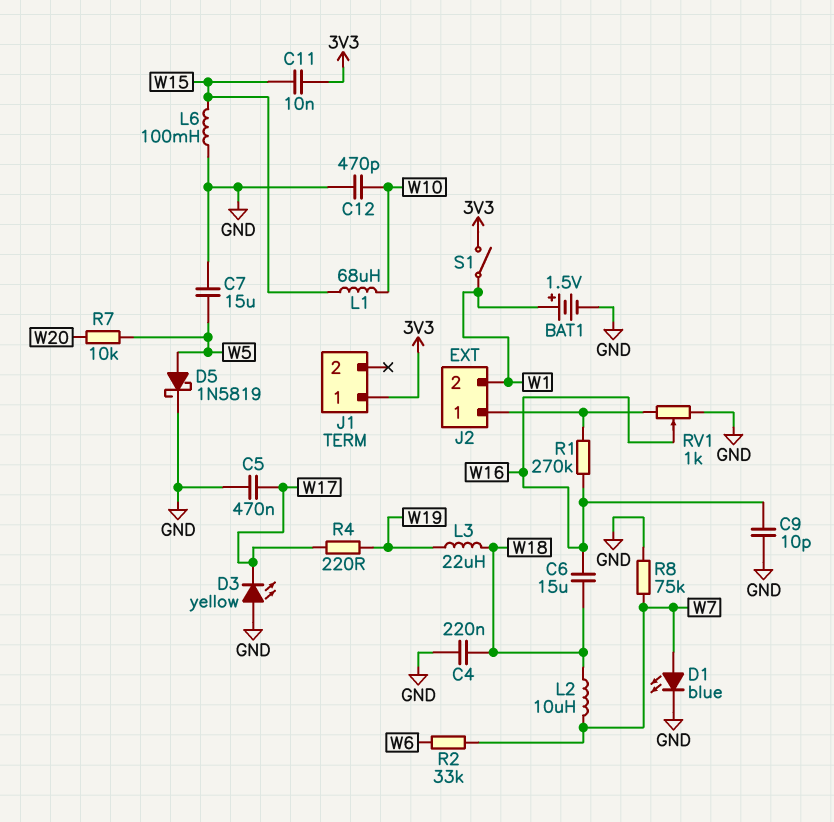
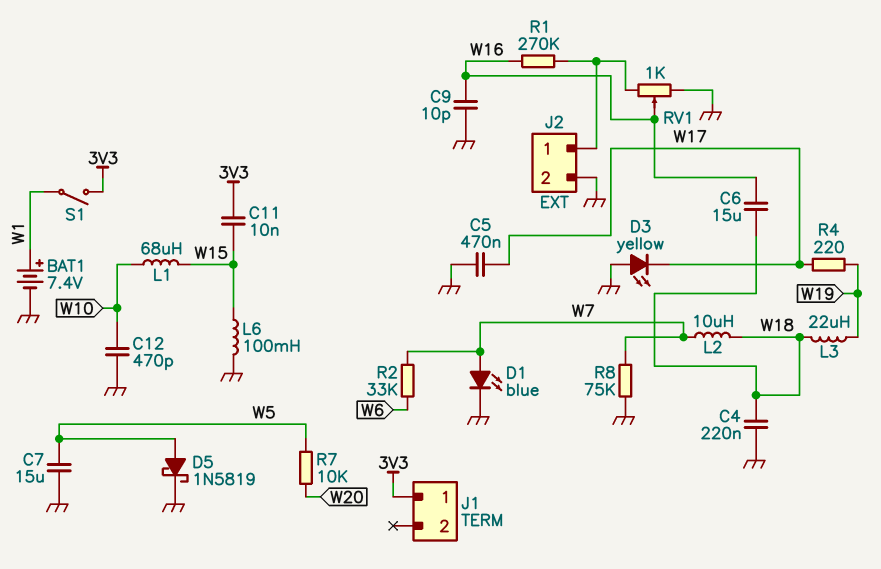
BAT1: 1.5V (plus W1, minus GND) -> 7.4V (plus W1, minus GND)
J2 pin 2: W1 -> GND

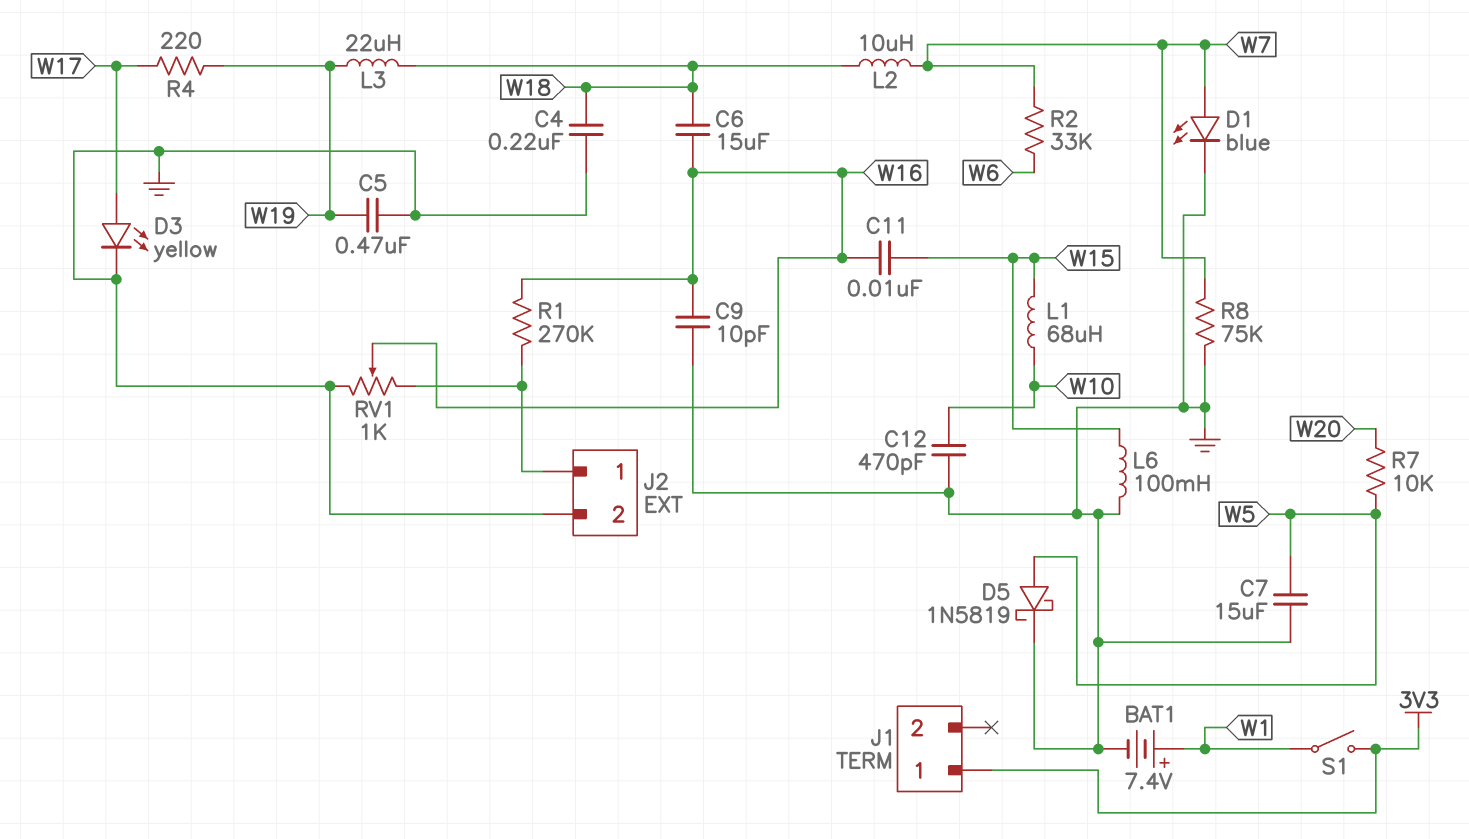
C5: 470nF (GND, W17) -> 470nF (GND, W19)
C11: 10nF (3V3, W15) -> 10nF (W15, W16)
D3: LED yellow (A GND, K W17) -> LED yellow (A W17, K GND)

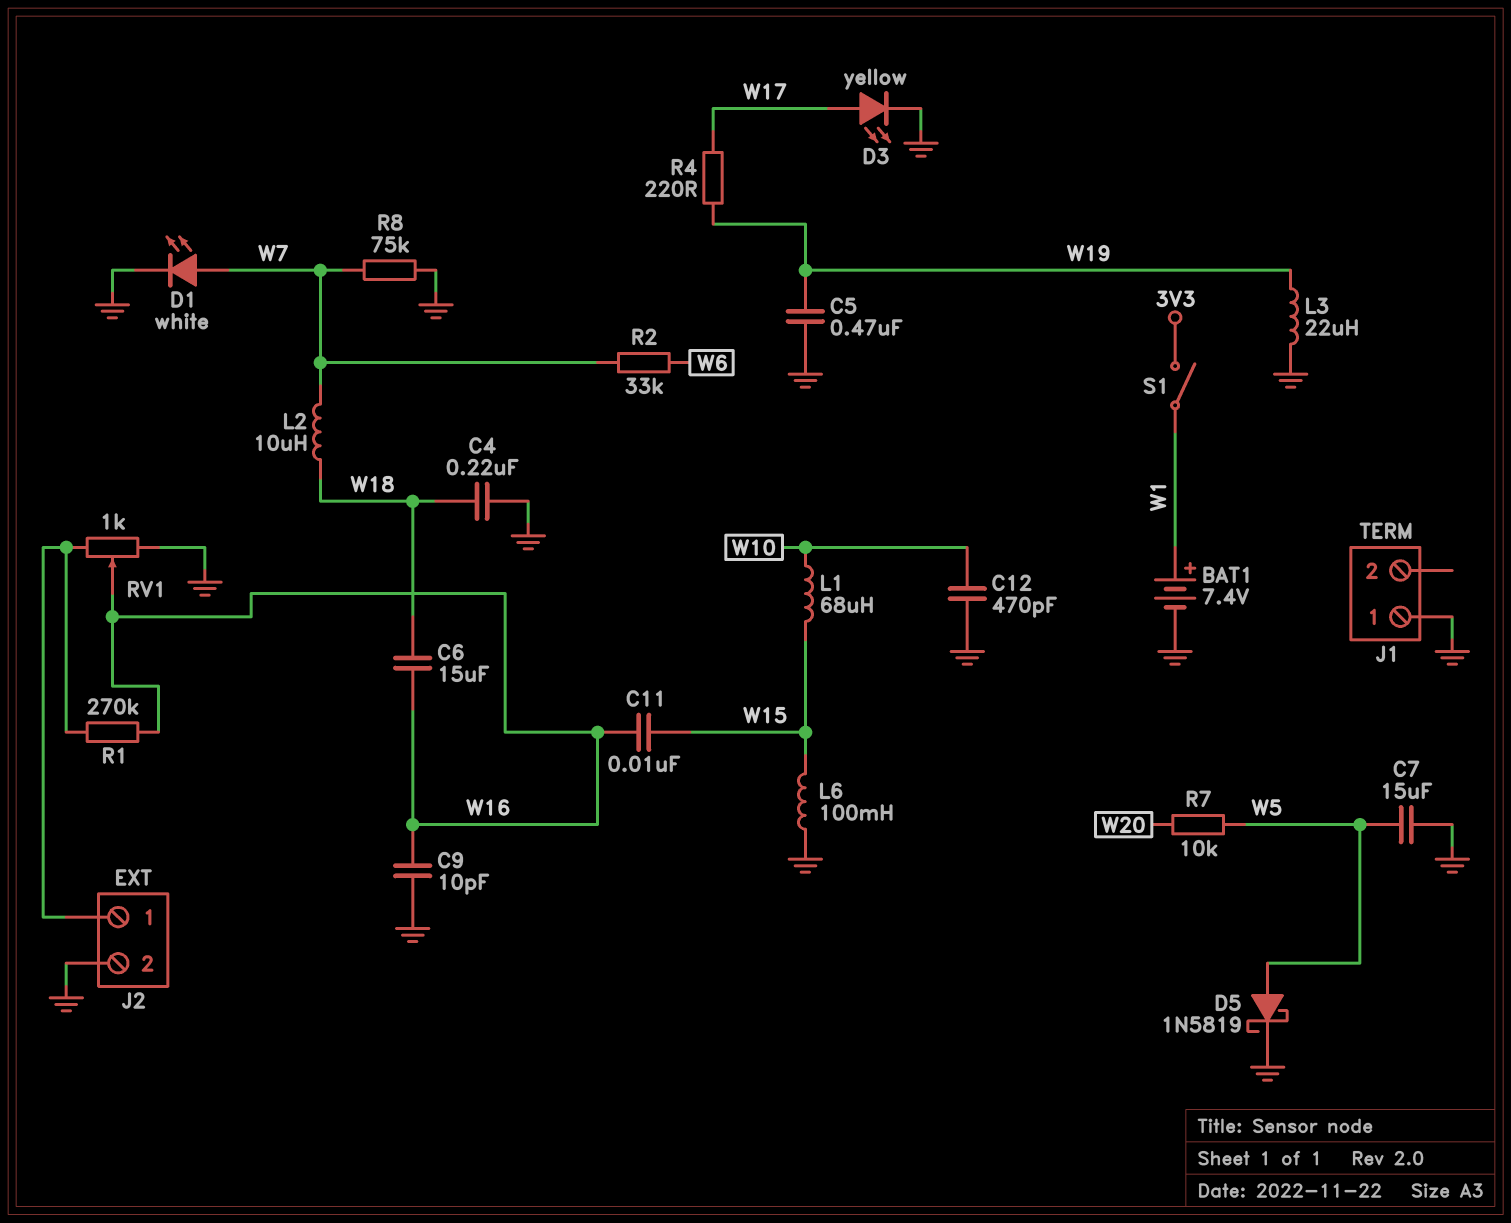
D1: LED blue (A W7, K GND) -> LED white (A W7, K GND)
J1 pin 1: 3V3 -> GND
L3: 22uH (W18, W19) -> 22uH (GND, W19)

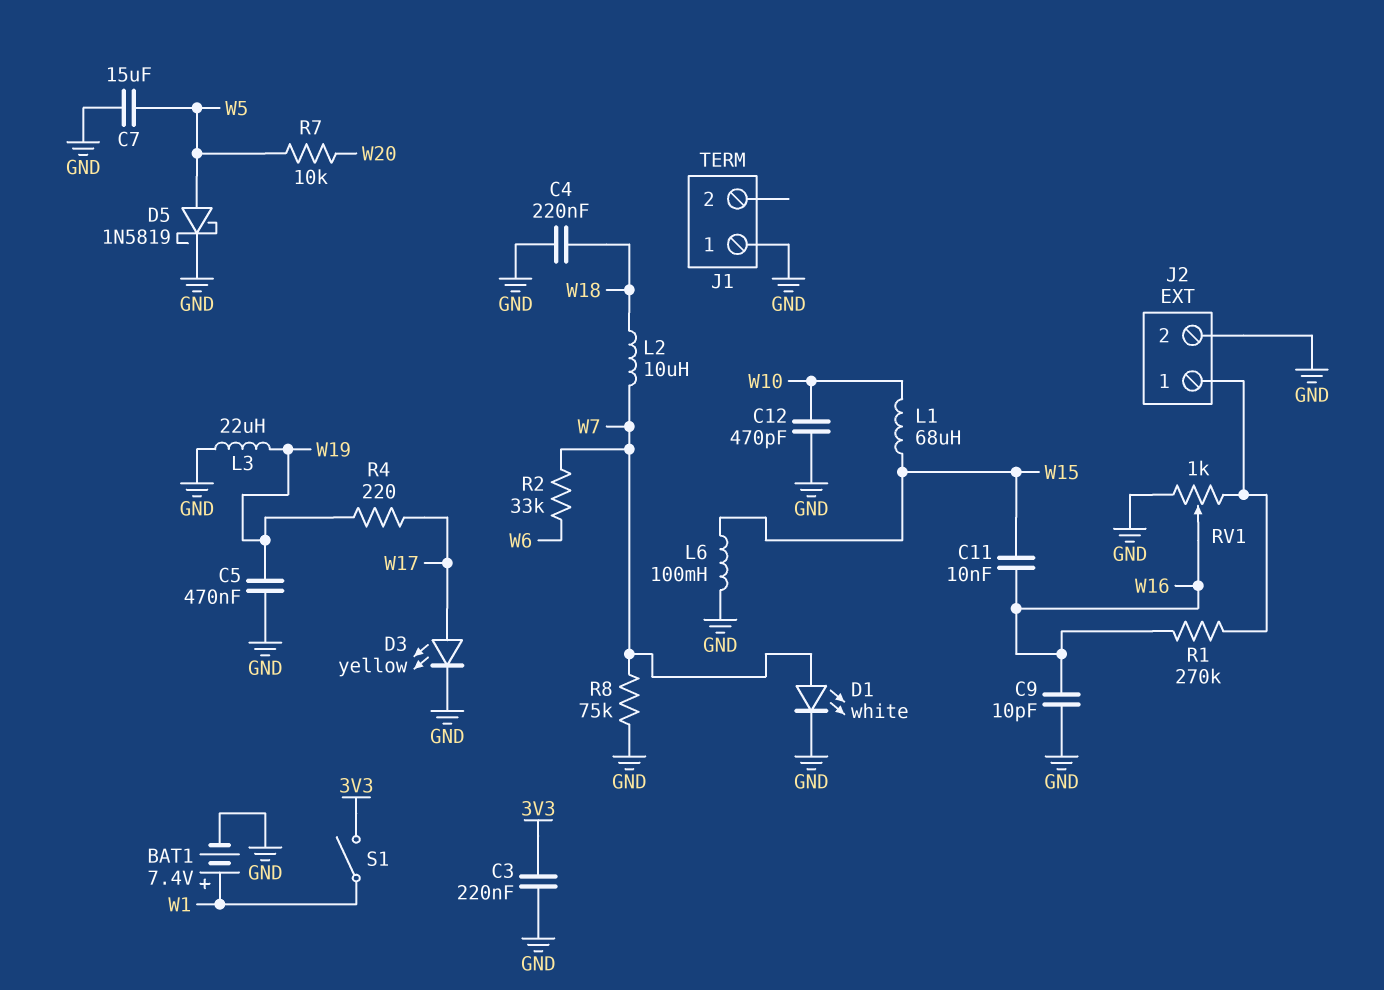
C3: none -> 220nF (3V3, GND)
C6: 15uF (W16, W18) -> none

